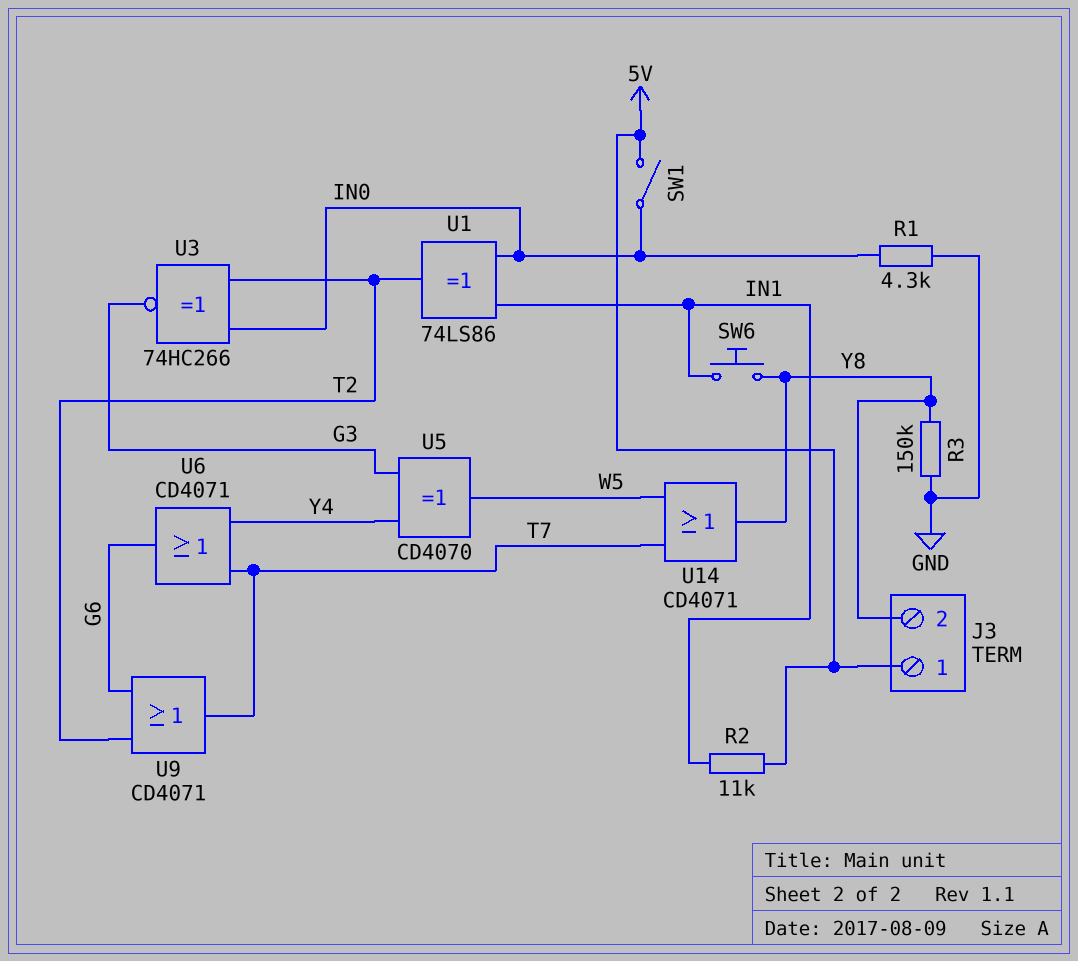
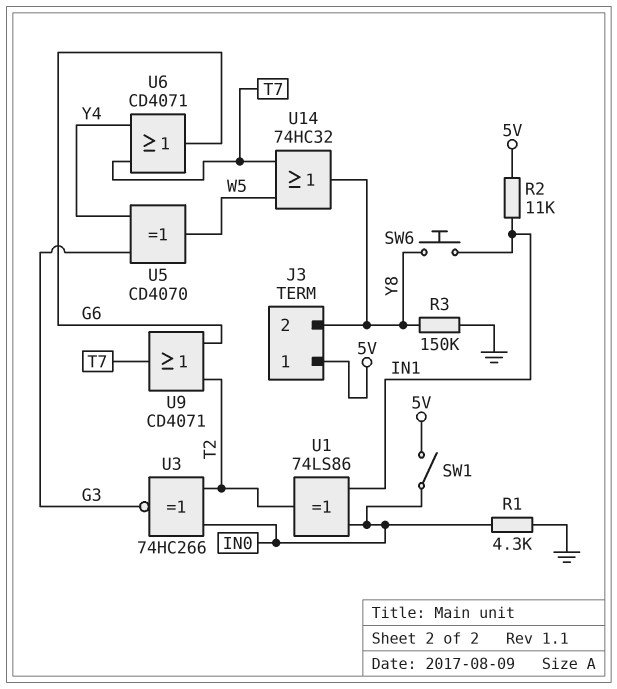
U14: OR CD4071 (in T7, in W5, out Y8) -> OR 74HC32 (in T7, in W5, out Y8)

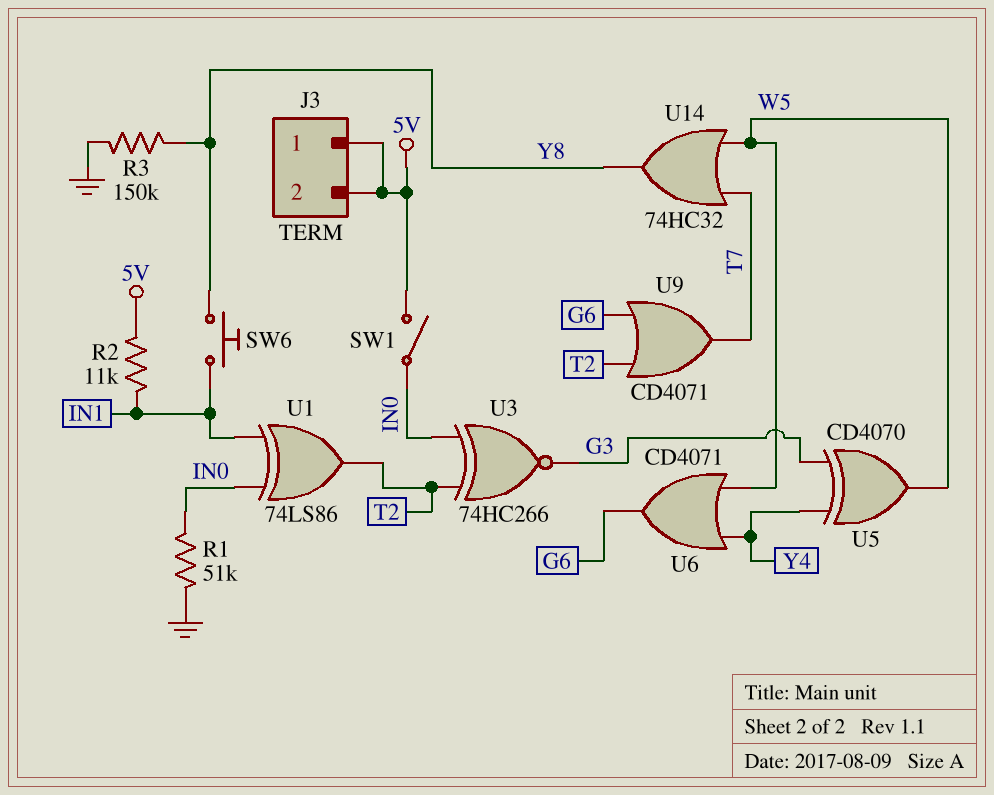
J3 pin 2: Y8 -> 5V
R1: 4.3k (GND, IN0) -> 51k (GND, IN0)
U6: OR CD4071 (in T7, in Y4, out G6) -> OR CD4071 (in W5, in Y4, out G6)

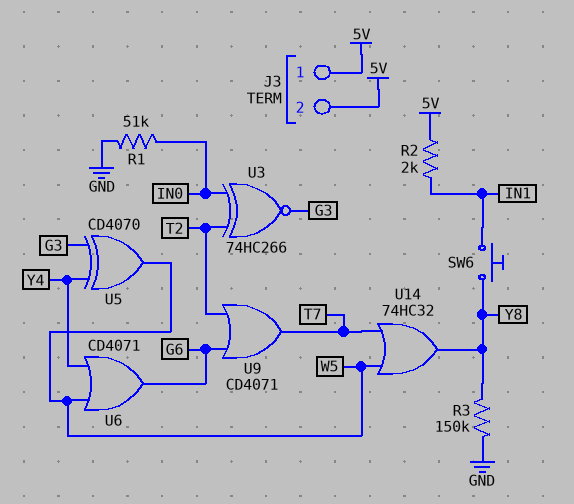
R2: 11k (5V, IN1) -> 2k (5V, IN1)
SW1: switch (5V, IN0) -> none
U1: XOR 74LS86 (in IN0, in IN1, out T2) -> none

